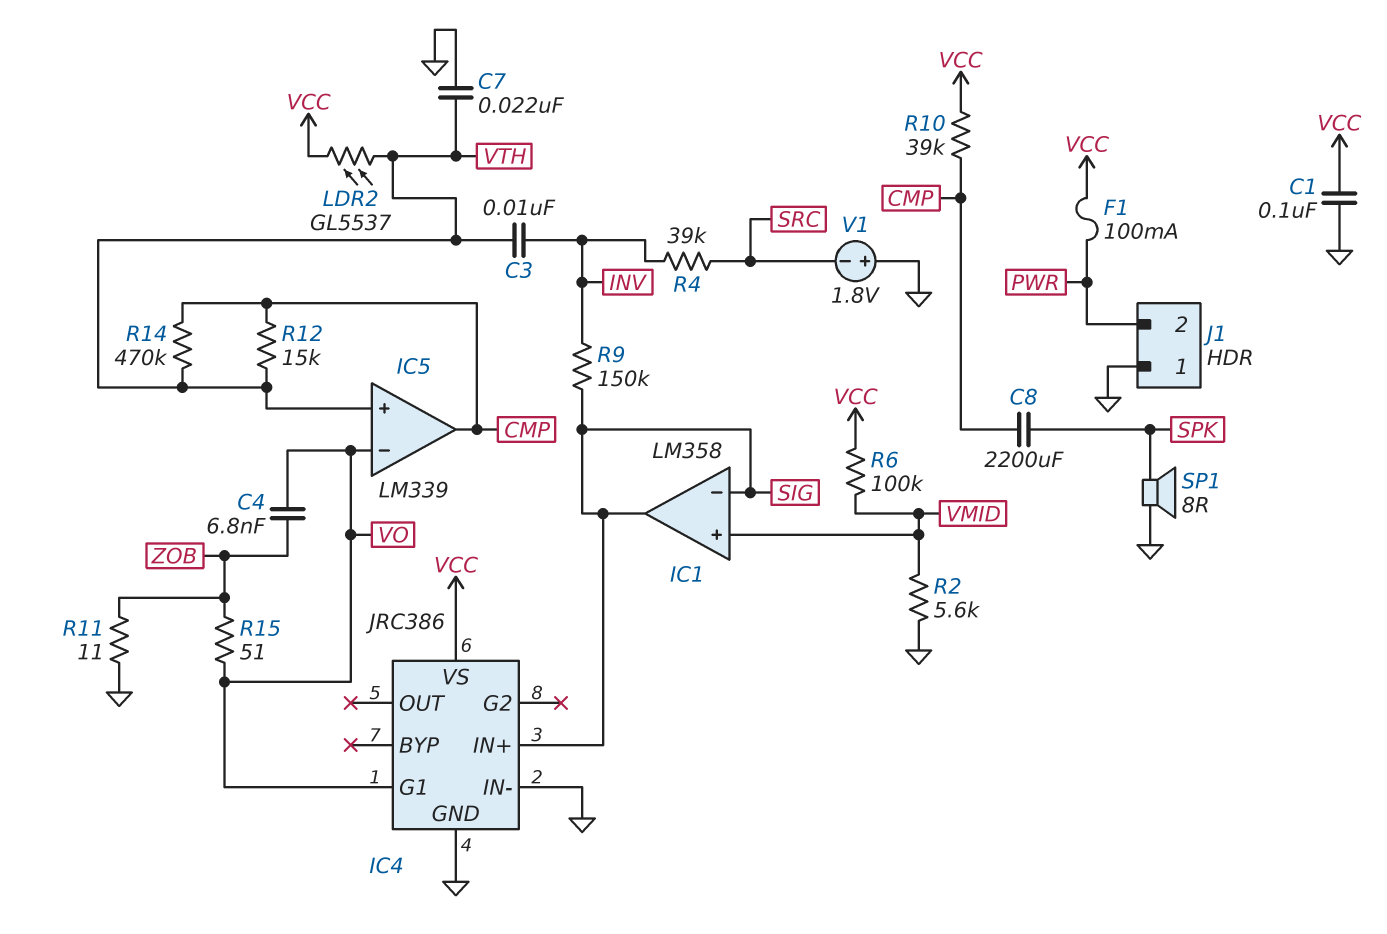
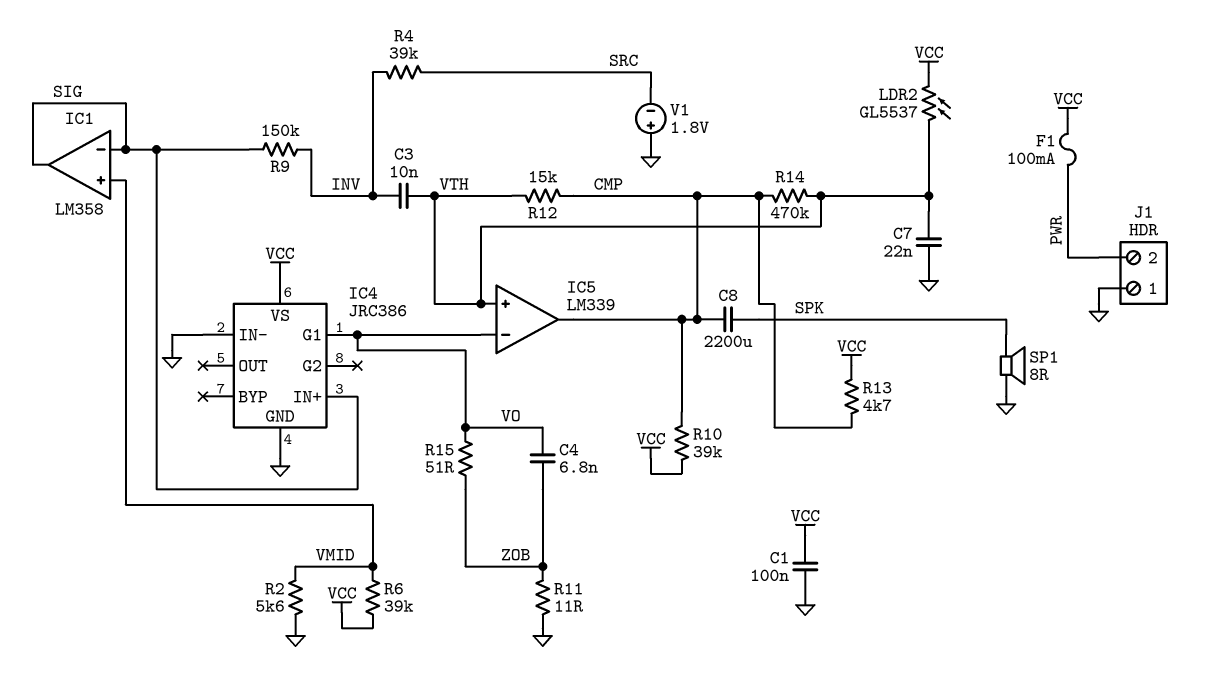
R6: 100k (VCC, VMID) -> 39k (VCC, VMID)
R13: none -> 4.7k (CMP, VCC)

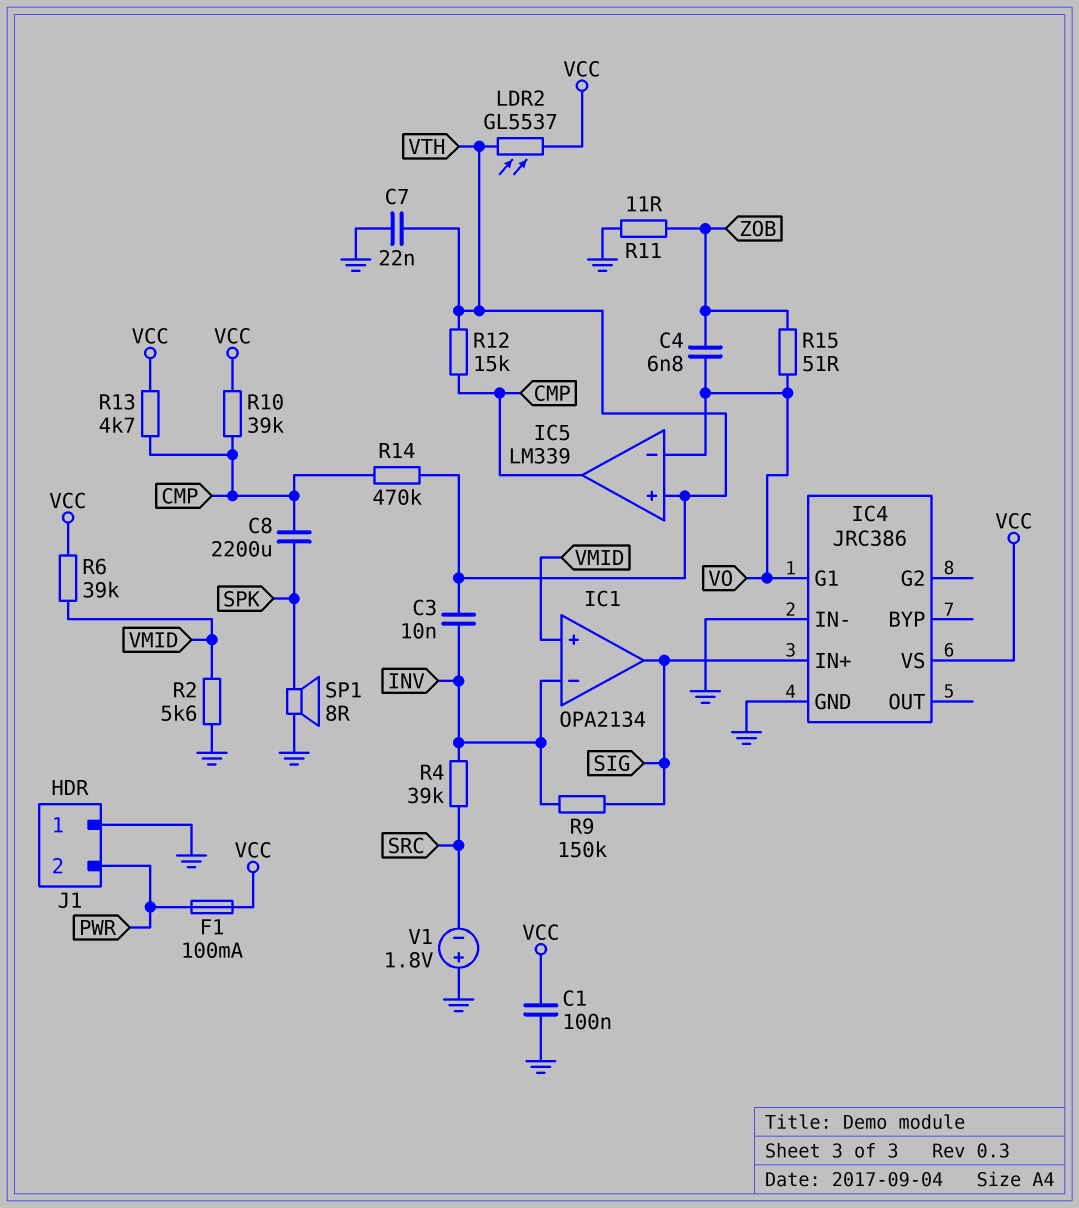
IC1: LM358 -> OPA2134
IC1 pin in-: SIG -> INV

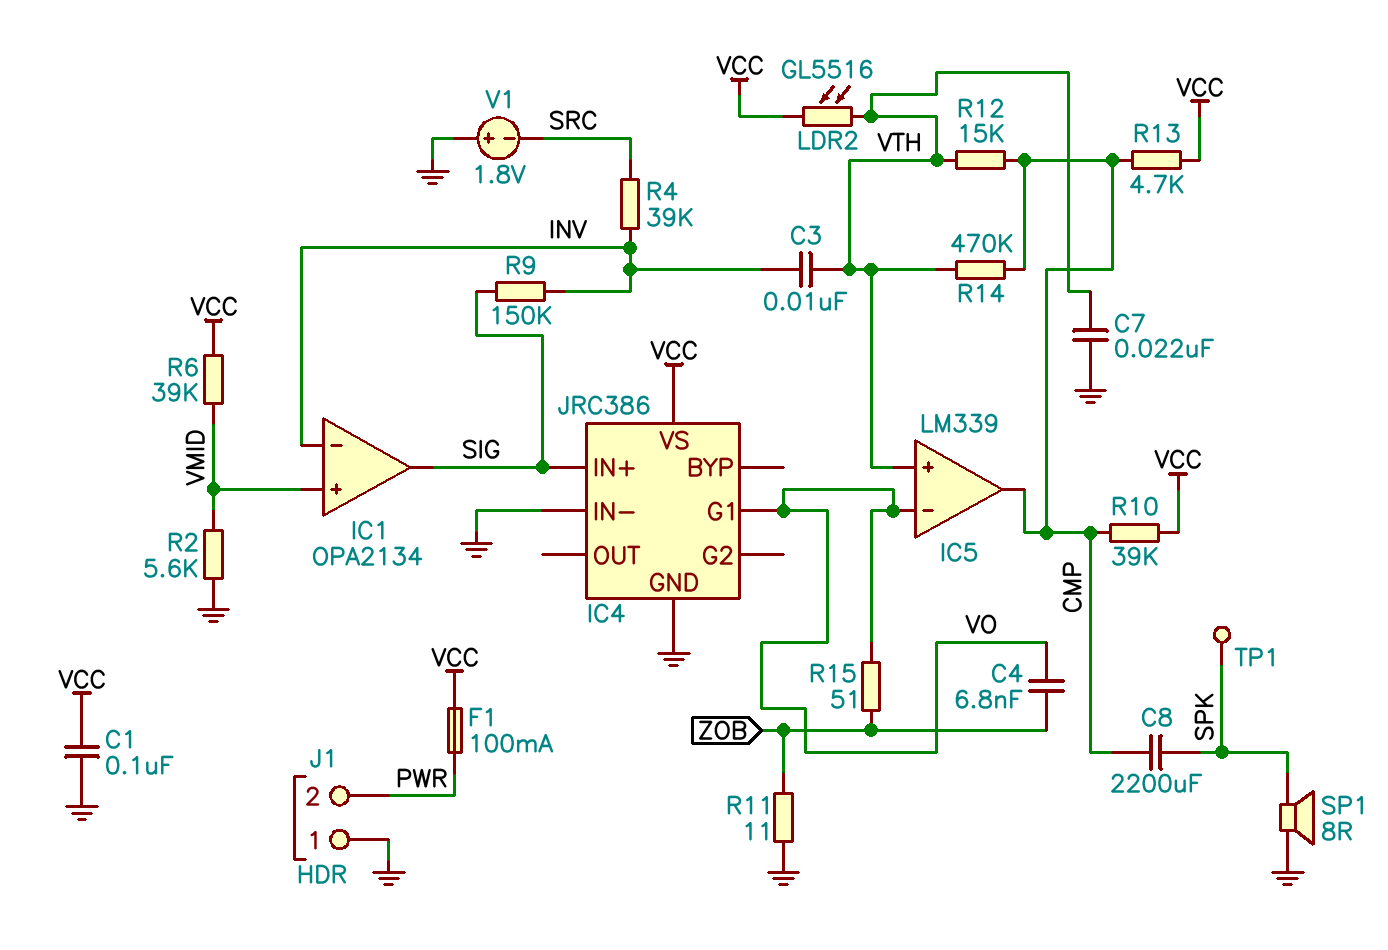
LDR2: GL5537 (VCC, VTH) -> GL5516 (VCC, VTH)
TP1: none -> test point (SPK)

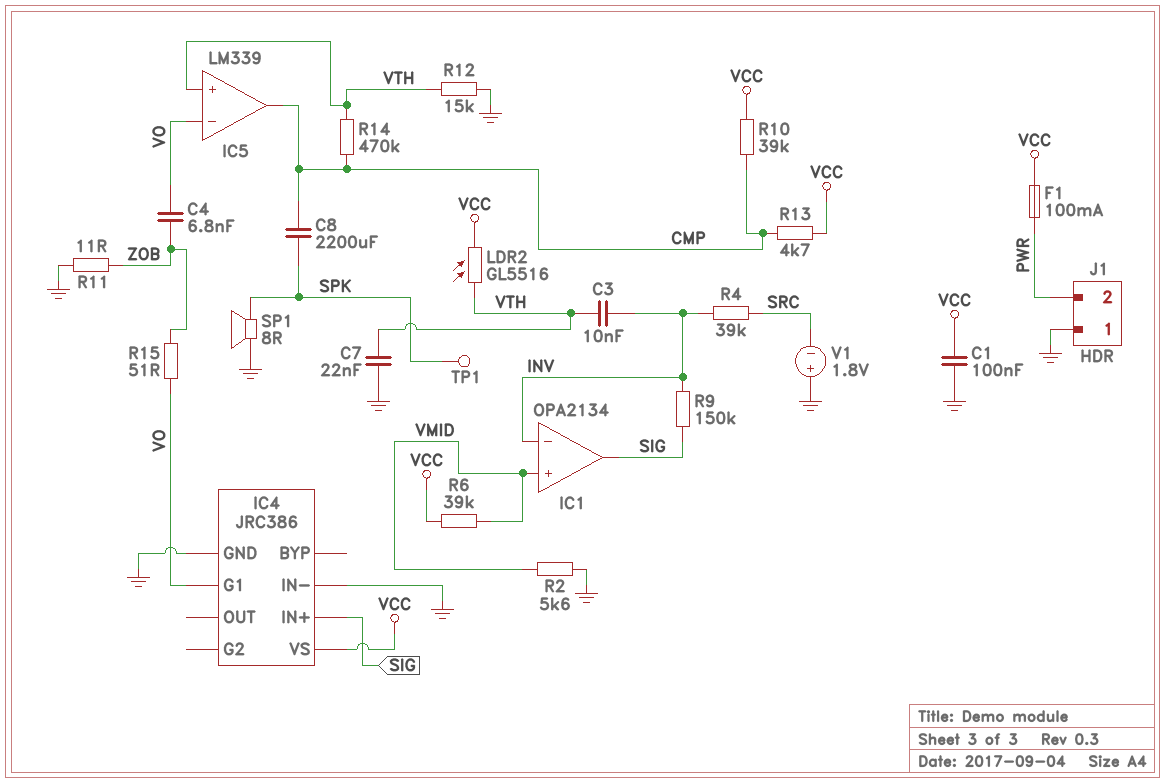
R12: 15k (CMP, VTH) -> 15k (GND, VTH)

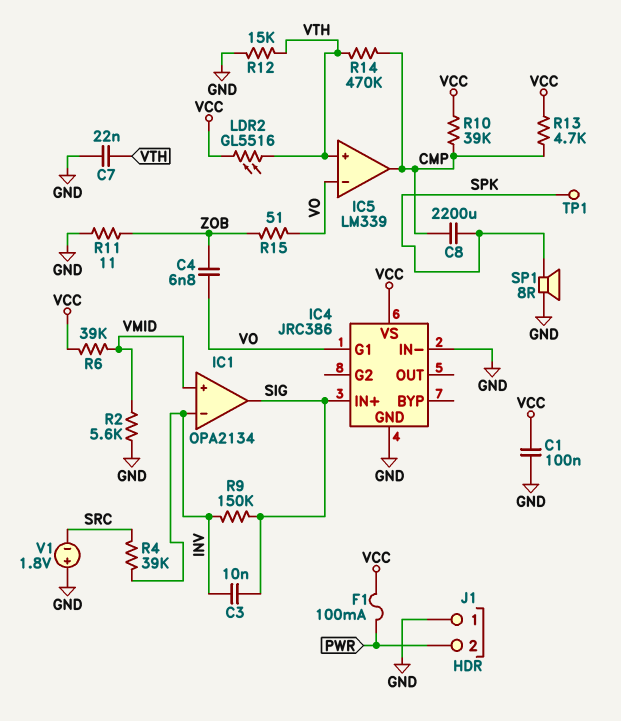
C3: 10nF (INV, VTH) -> 10nF (INV, SIG)

